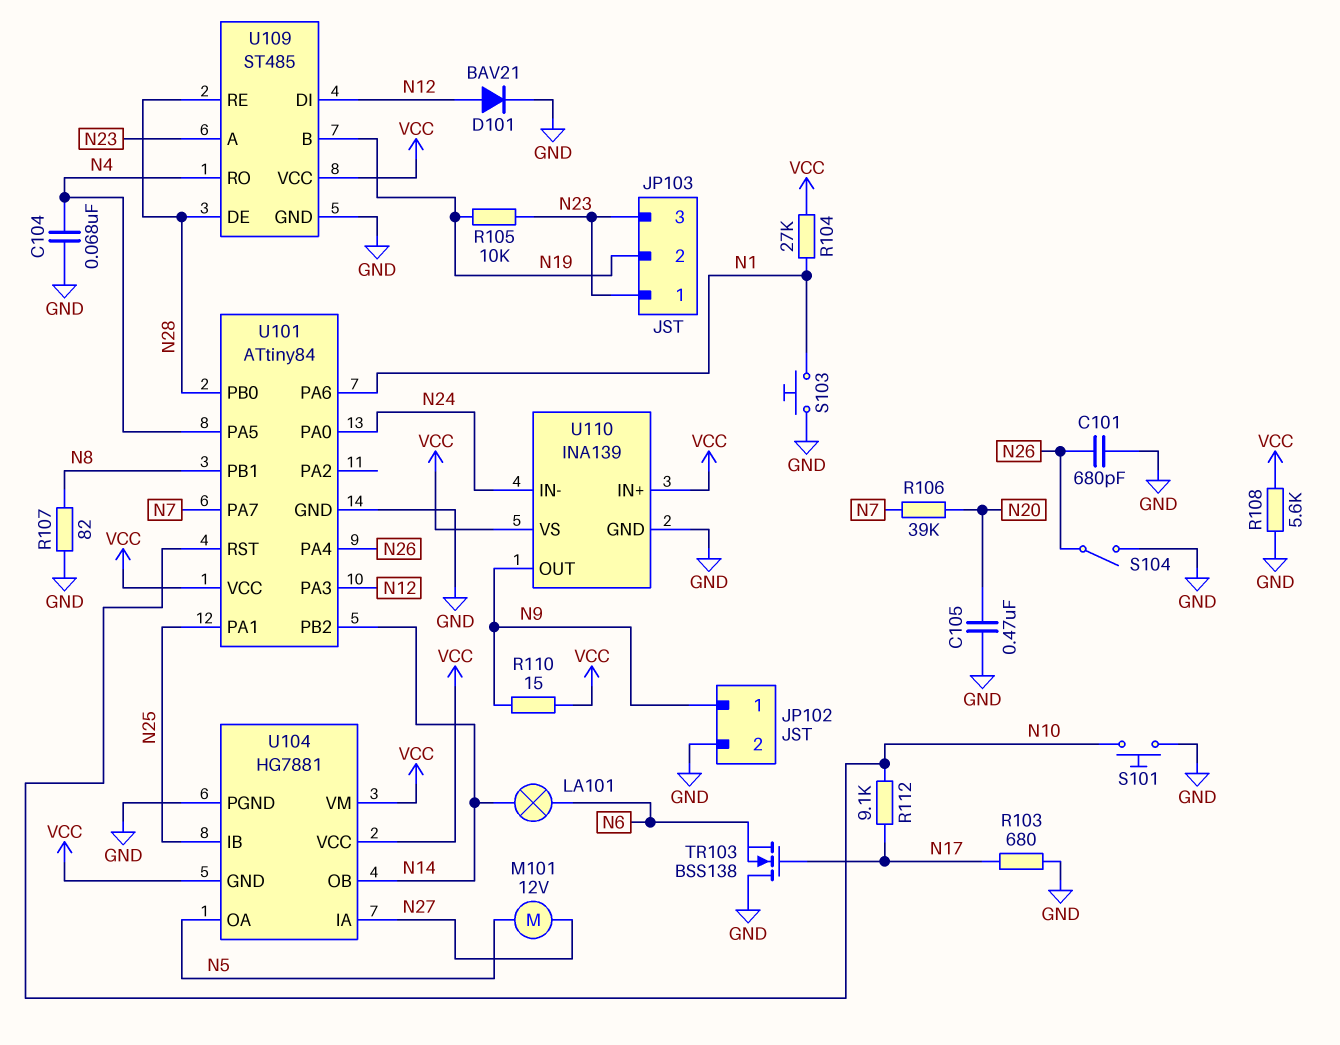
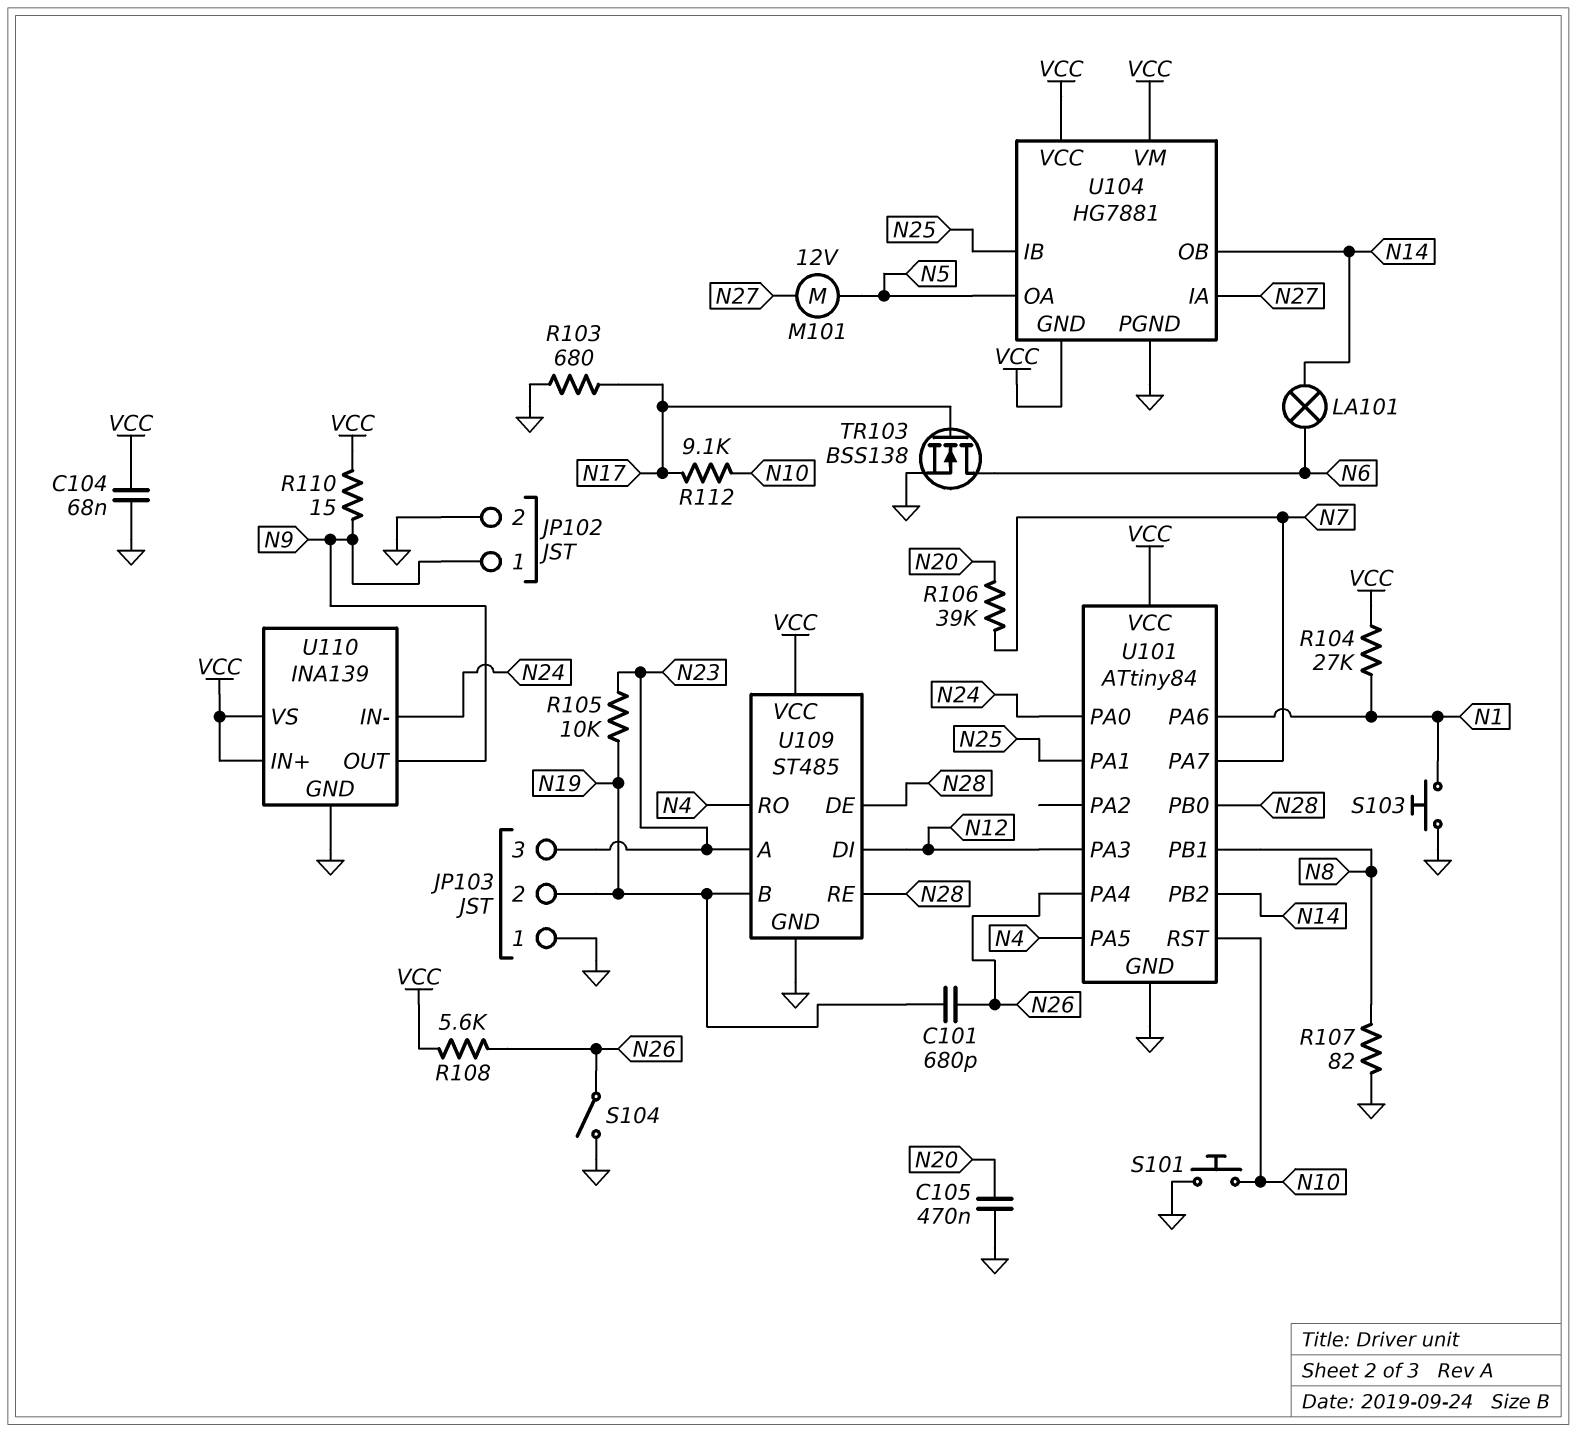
C101: 680pF (GND, N26) -> 680pF (N19, N26)
C104: 68nF (GND, N4) -> 68nF (GND, VCC)
D101: diode BAV21 (A N12, K GND) -> none
JP103 pin 1: N23 -> GND
R108: 5.6k (GND, VCC) -> 5.6k (N26, VCC)
TR103: NMOS BSS138 (G N17, D GND, S N6) -> NMOS BSS138 (G N17, D N6, S GND)

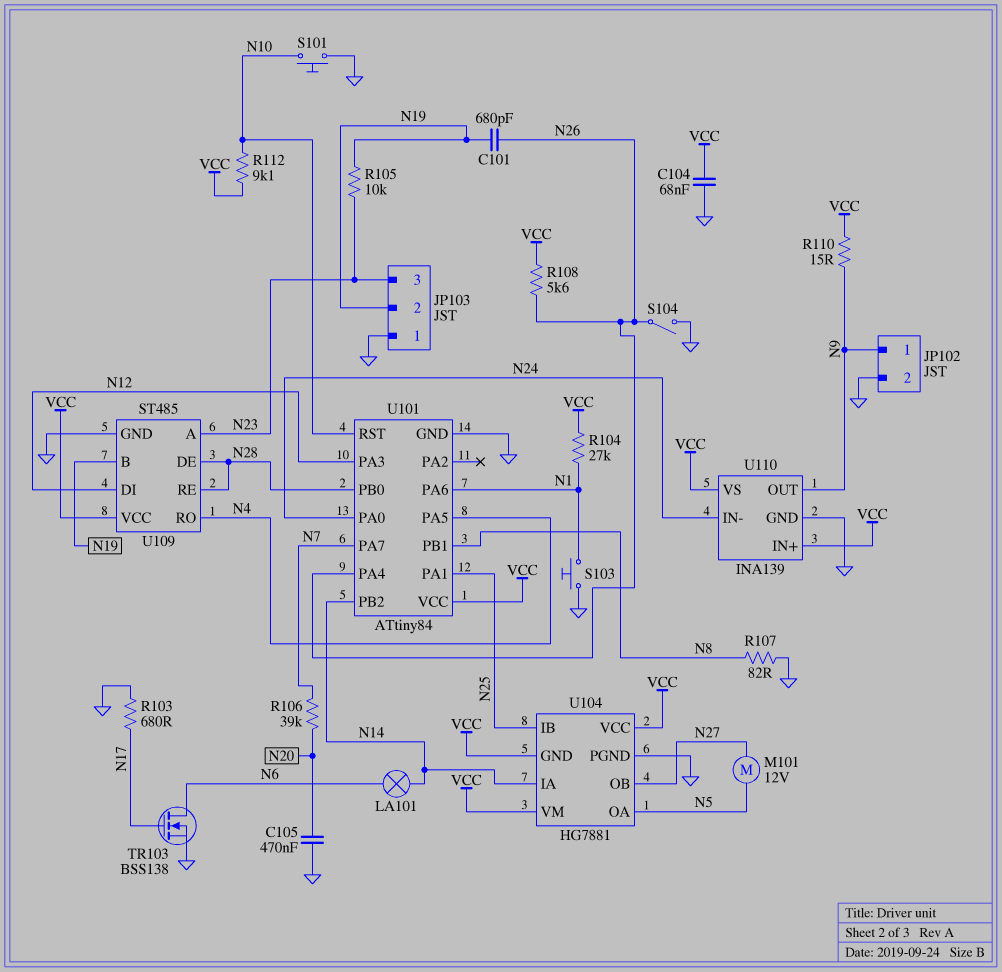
R112: 9.1k (N10, N17) -> 9.1k (N10, VCC)
U104 pin IA: N27 -> N14
U104 pin OB: N14 -> N27

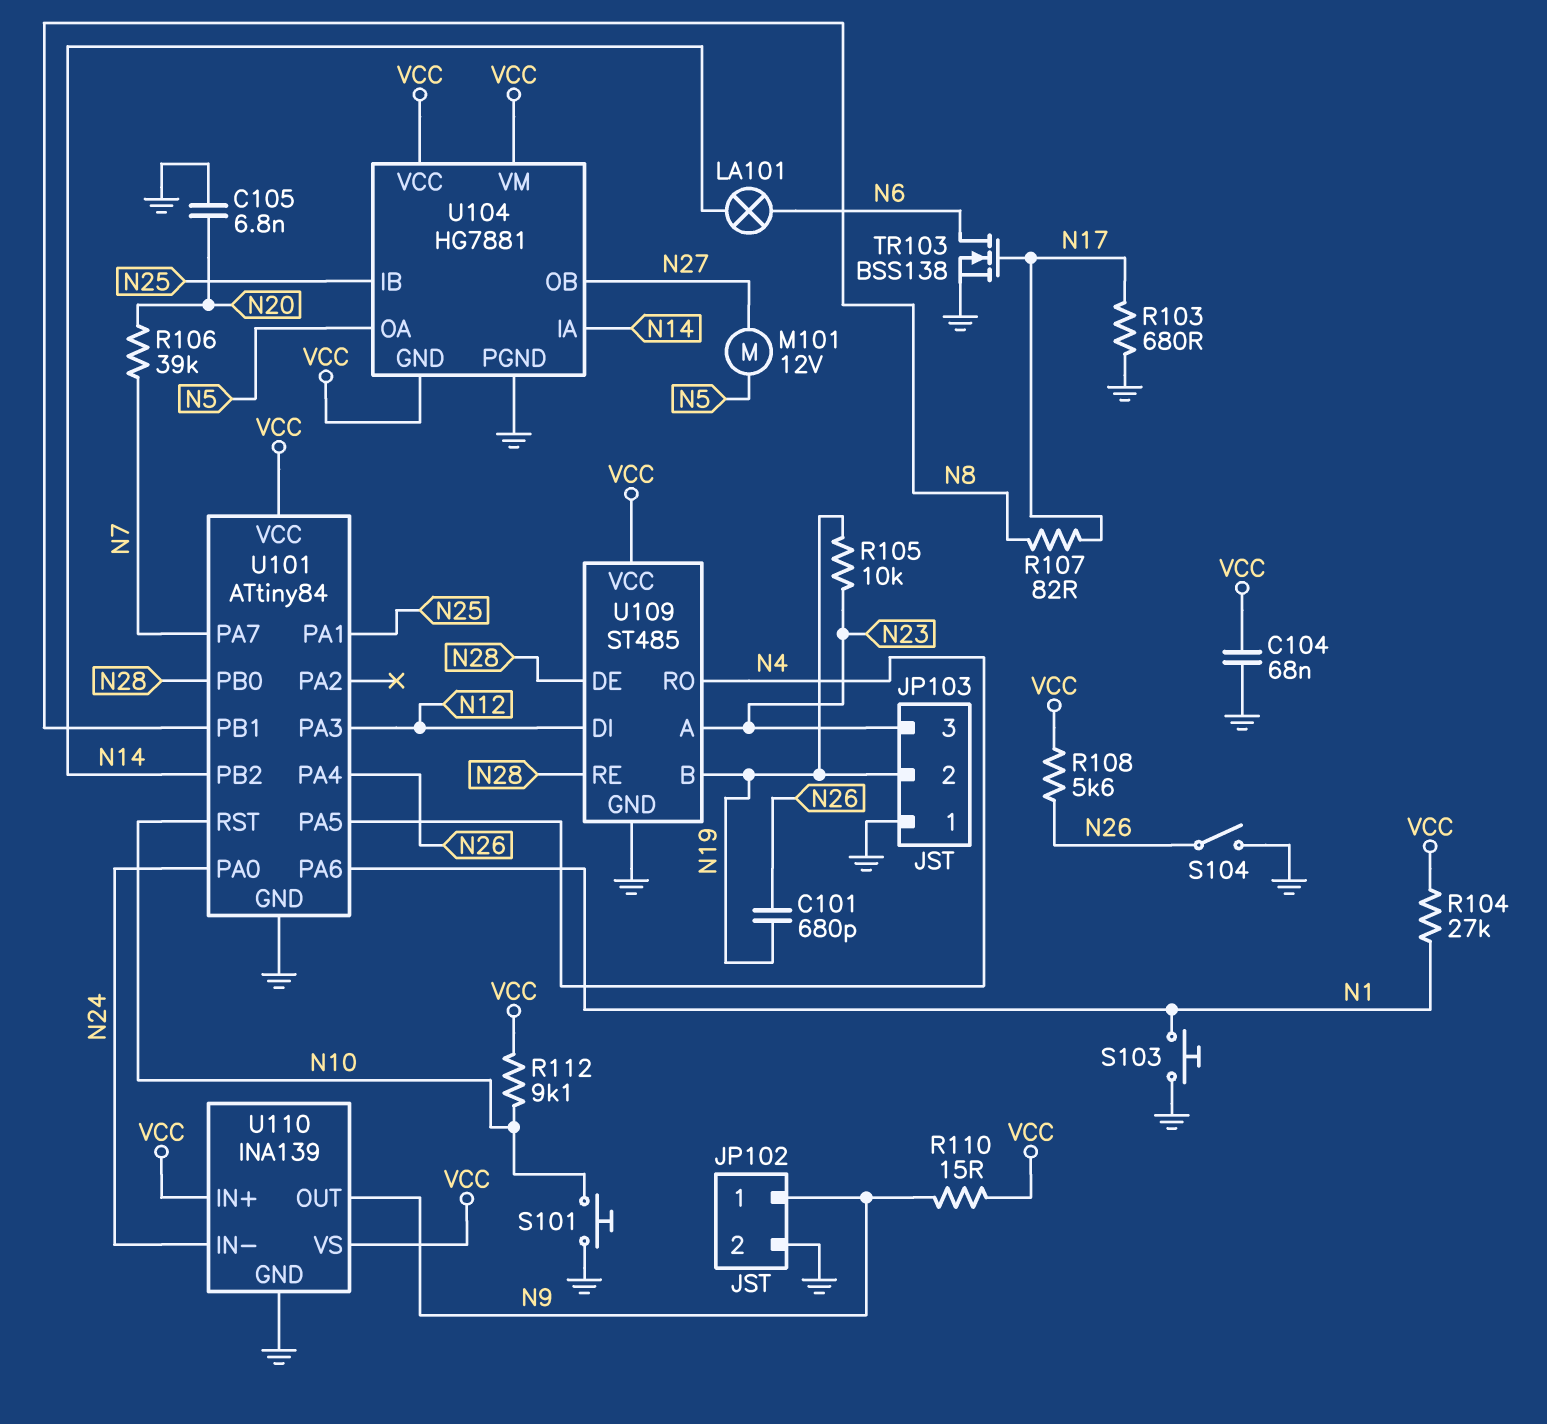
C105: 470nF (GND, N20) -> 6.8nF (GND, N20)
R107: 82 (GND, N8) -> 82 (N8, N17)

